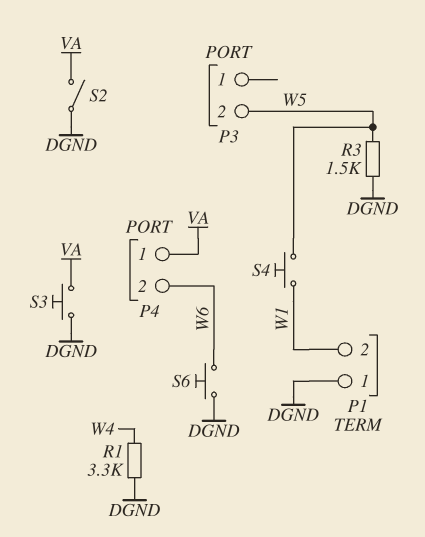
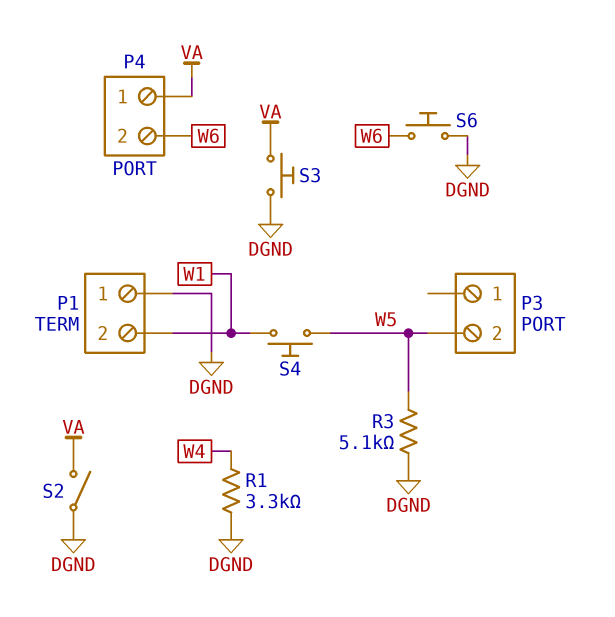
R3: 1.5k (DGND, W5) -> 5.1k (DGND, W5)

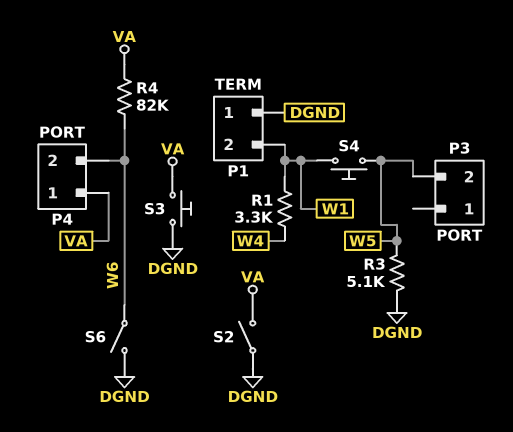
R1: 3.3k (DGND, W4) -> 3.3k (W1, W4)
R4: none -> 82k (VA, W6)
S6: button (DGND, W6) -> switch (DGND, W6)

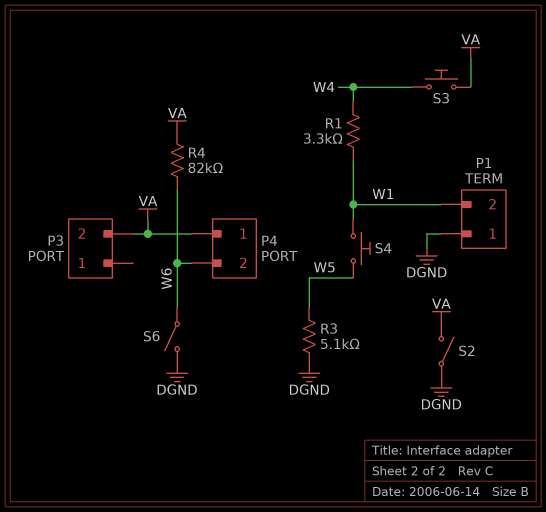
P3 pin 2: W5 -> VA
S3: button (DGND, VA) -> button (VA, W4)

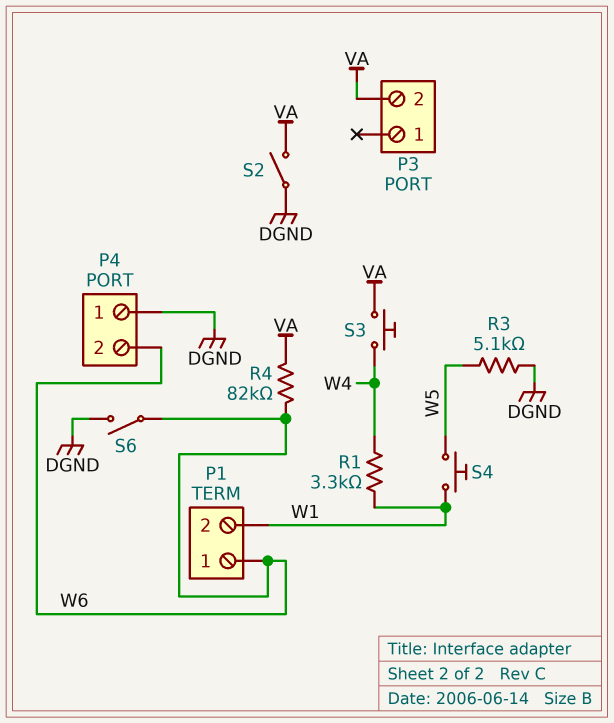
P1 pin 1: DGND -> W6
P4 pin 1: VA -> DGND

